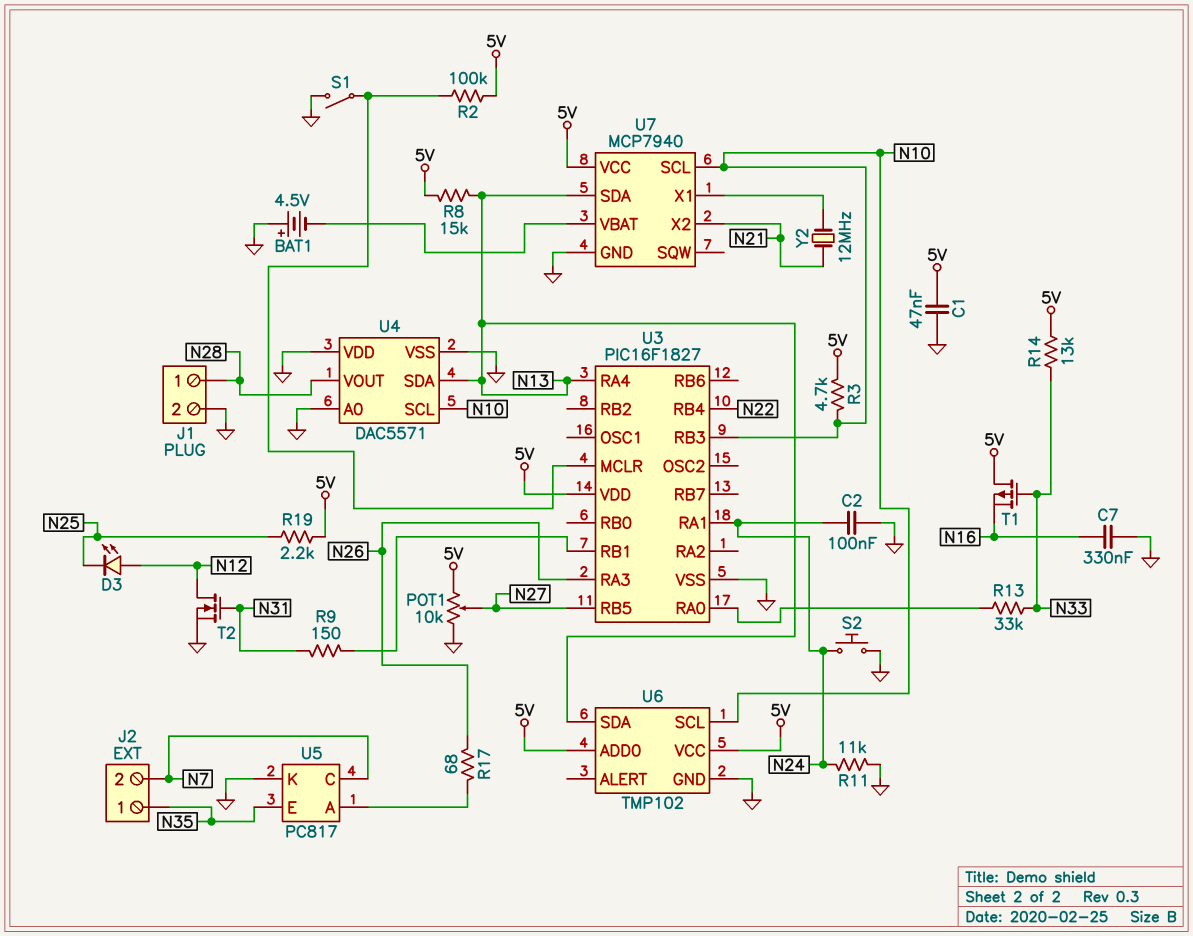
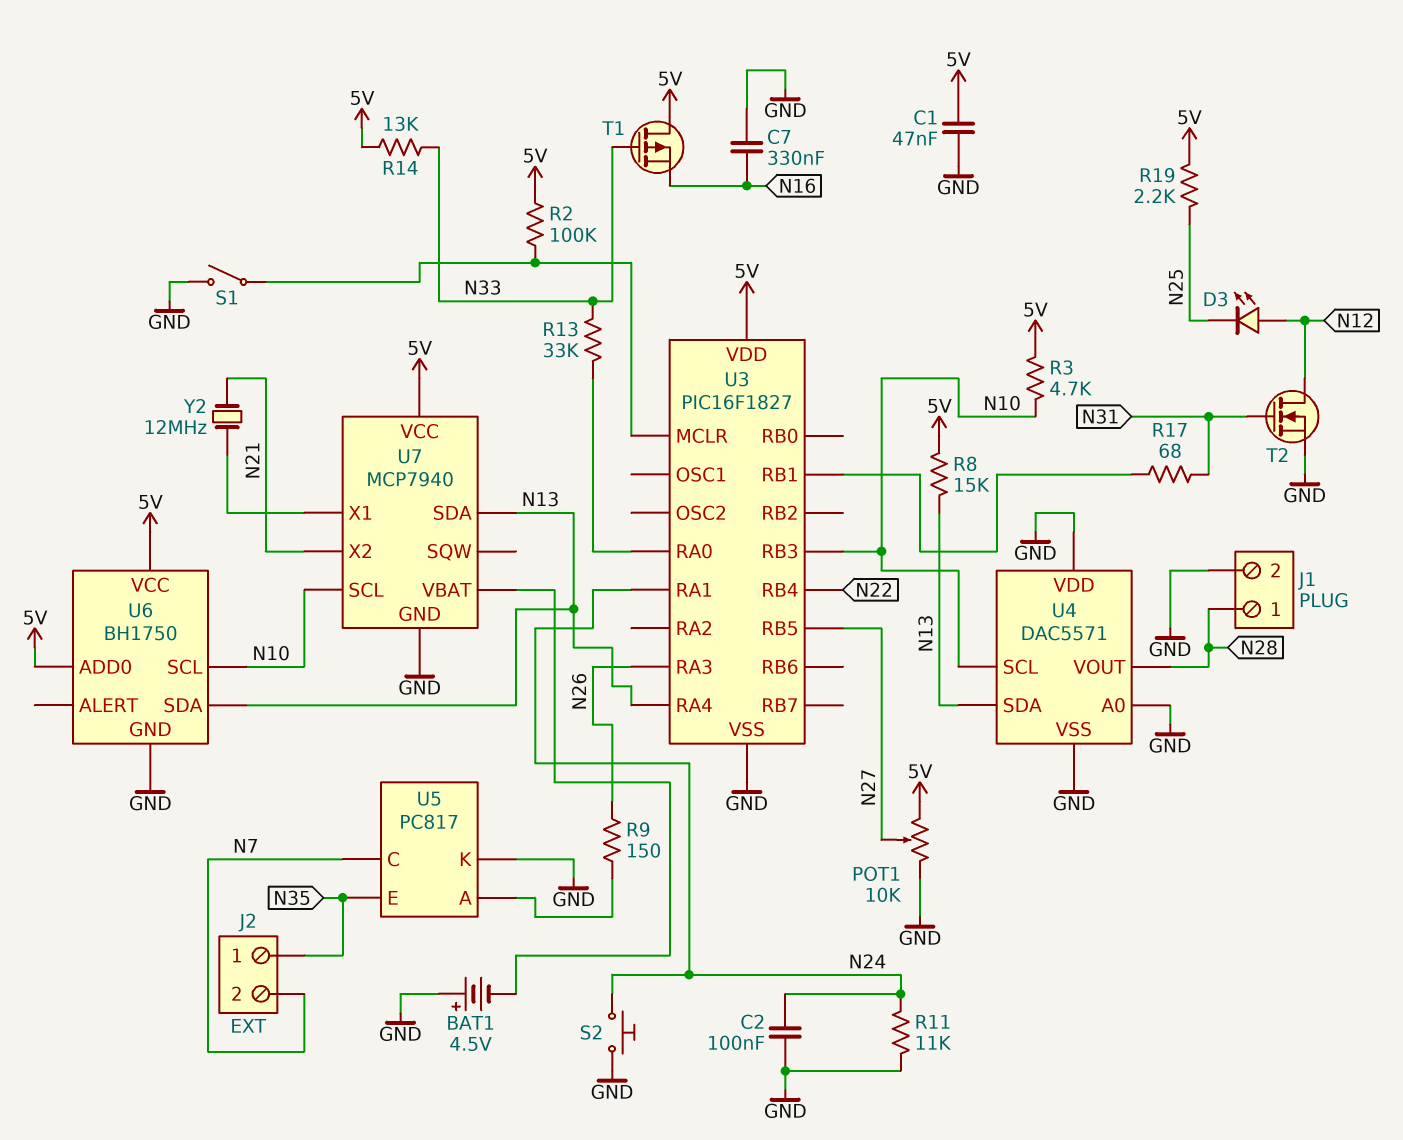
R9: 150 (N31, U3/RB1) -> 150 (N26, U5/A)
R17: 68 (N26, U5/A) -> 68 (N31, U3/RB1)
U6: TMP102 -> BH1750

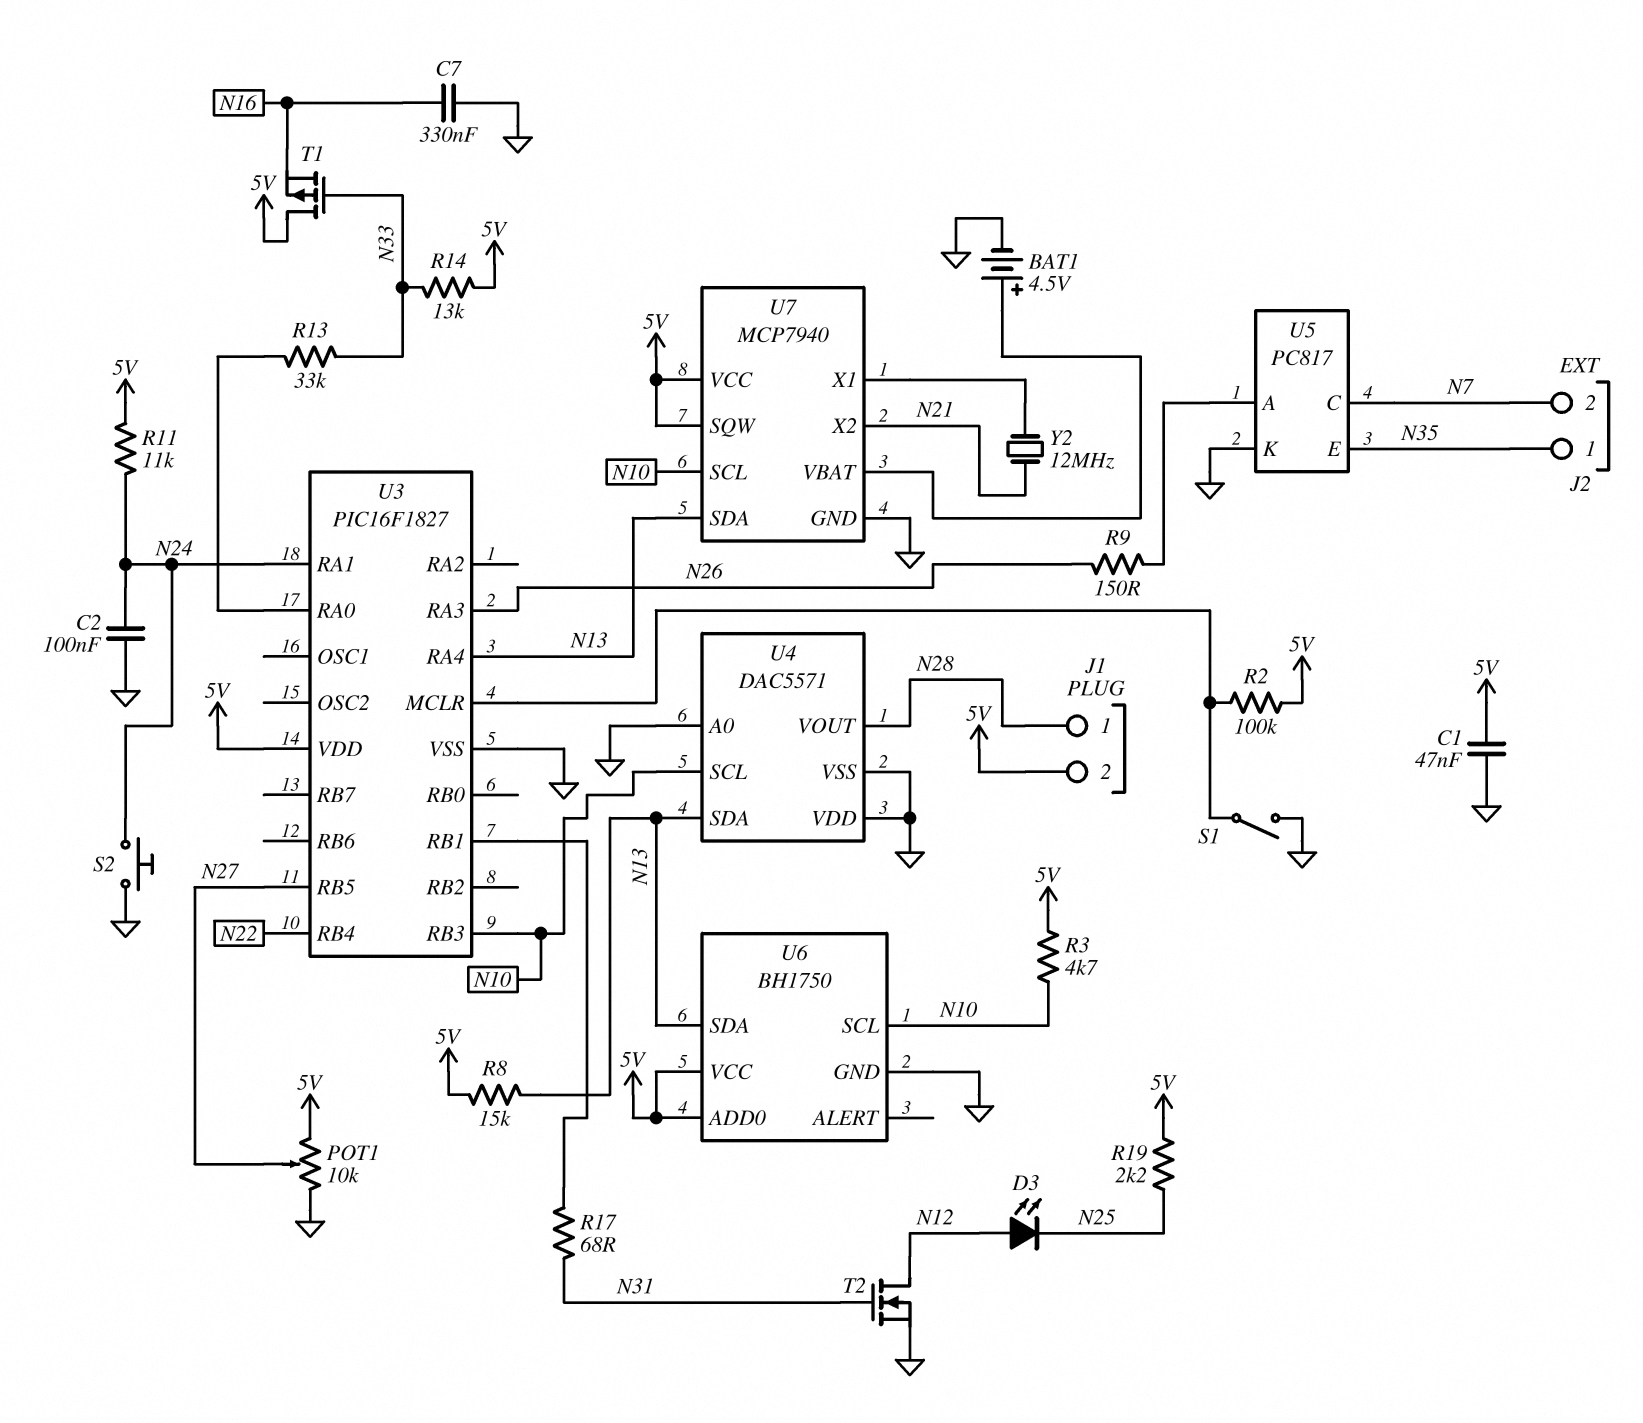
BAT1: 4.5V (plus GND, minus U7/VBAT) -> 4.5V (plus U7/VBAT, minus GND)
J1 pin 2: GND -> 5V
R11: 11k (GND, N24) -> 11k (5V, N24)
U7 pin SQW: none -> 5V

